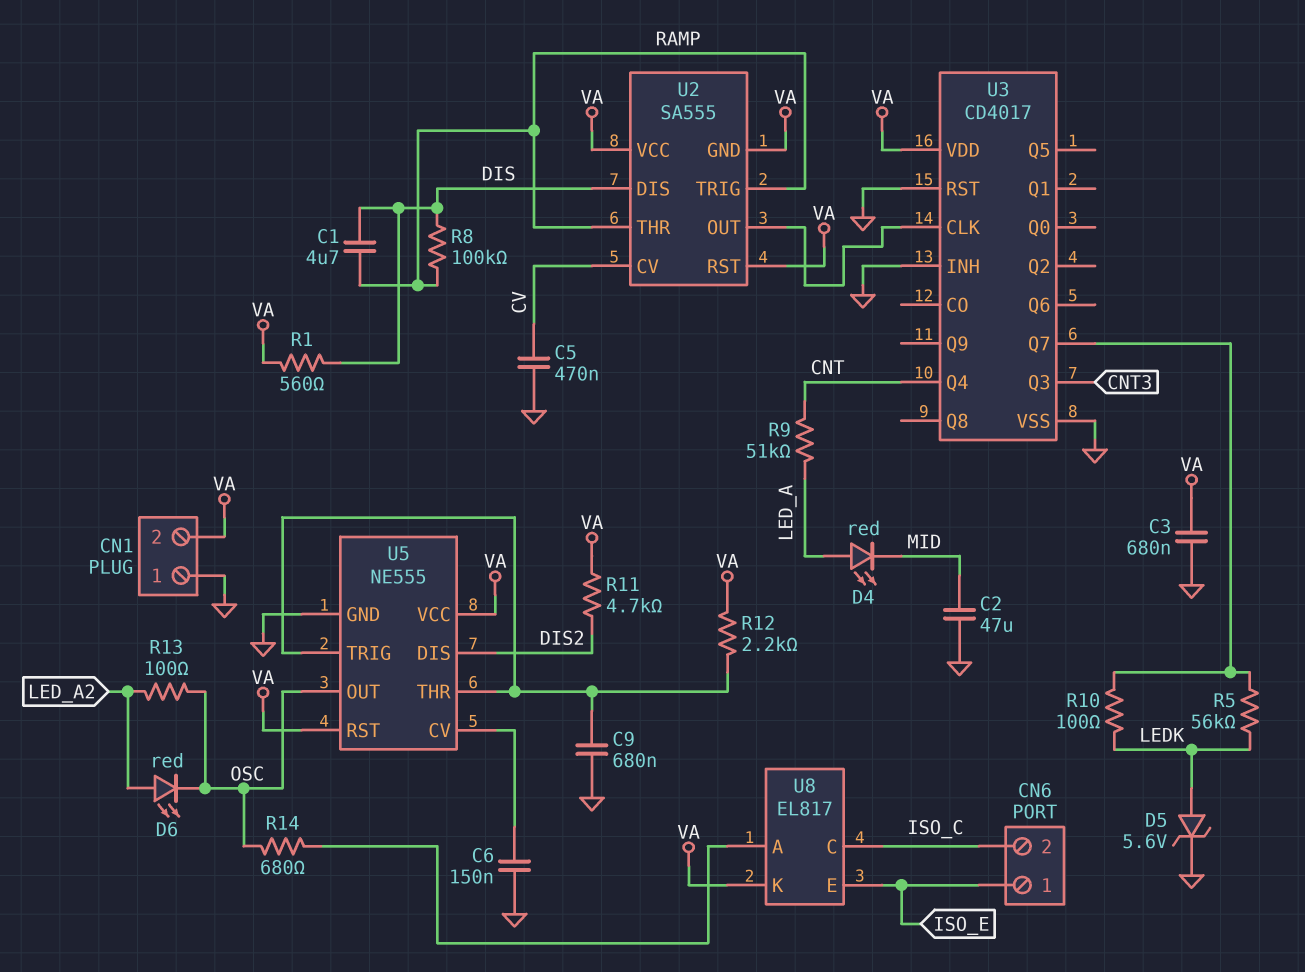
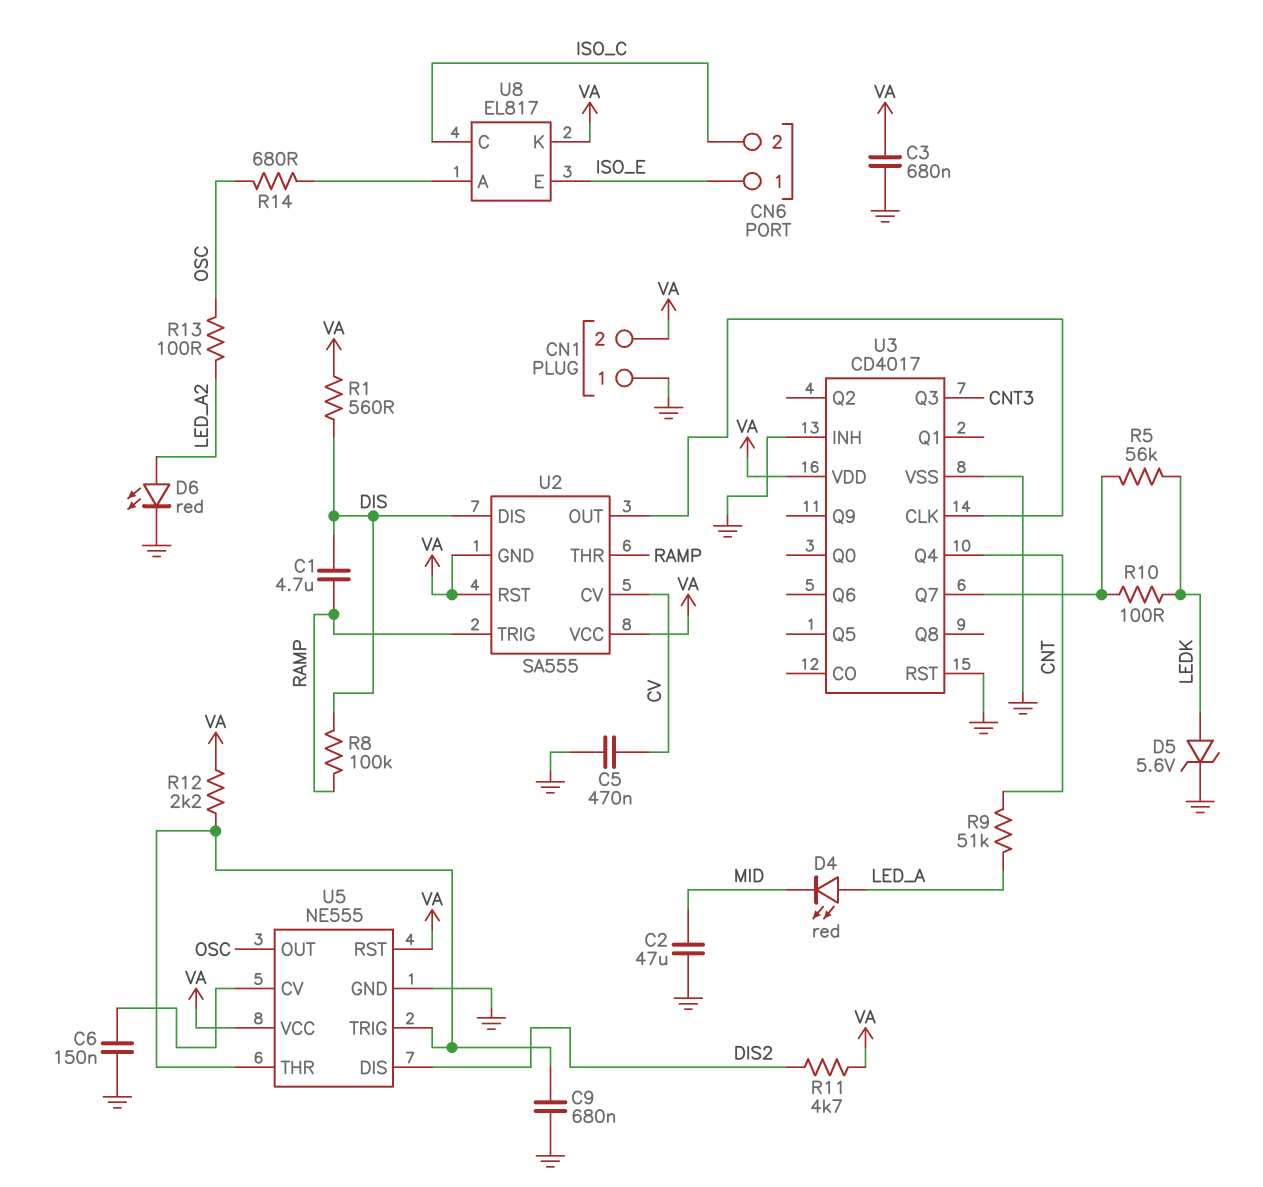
D6: LED red (A LED_A2, K OSC) -> LED red (A LED_A2, K GND)

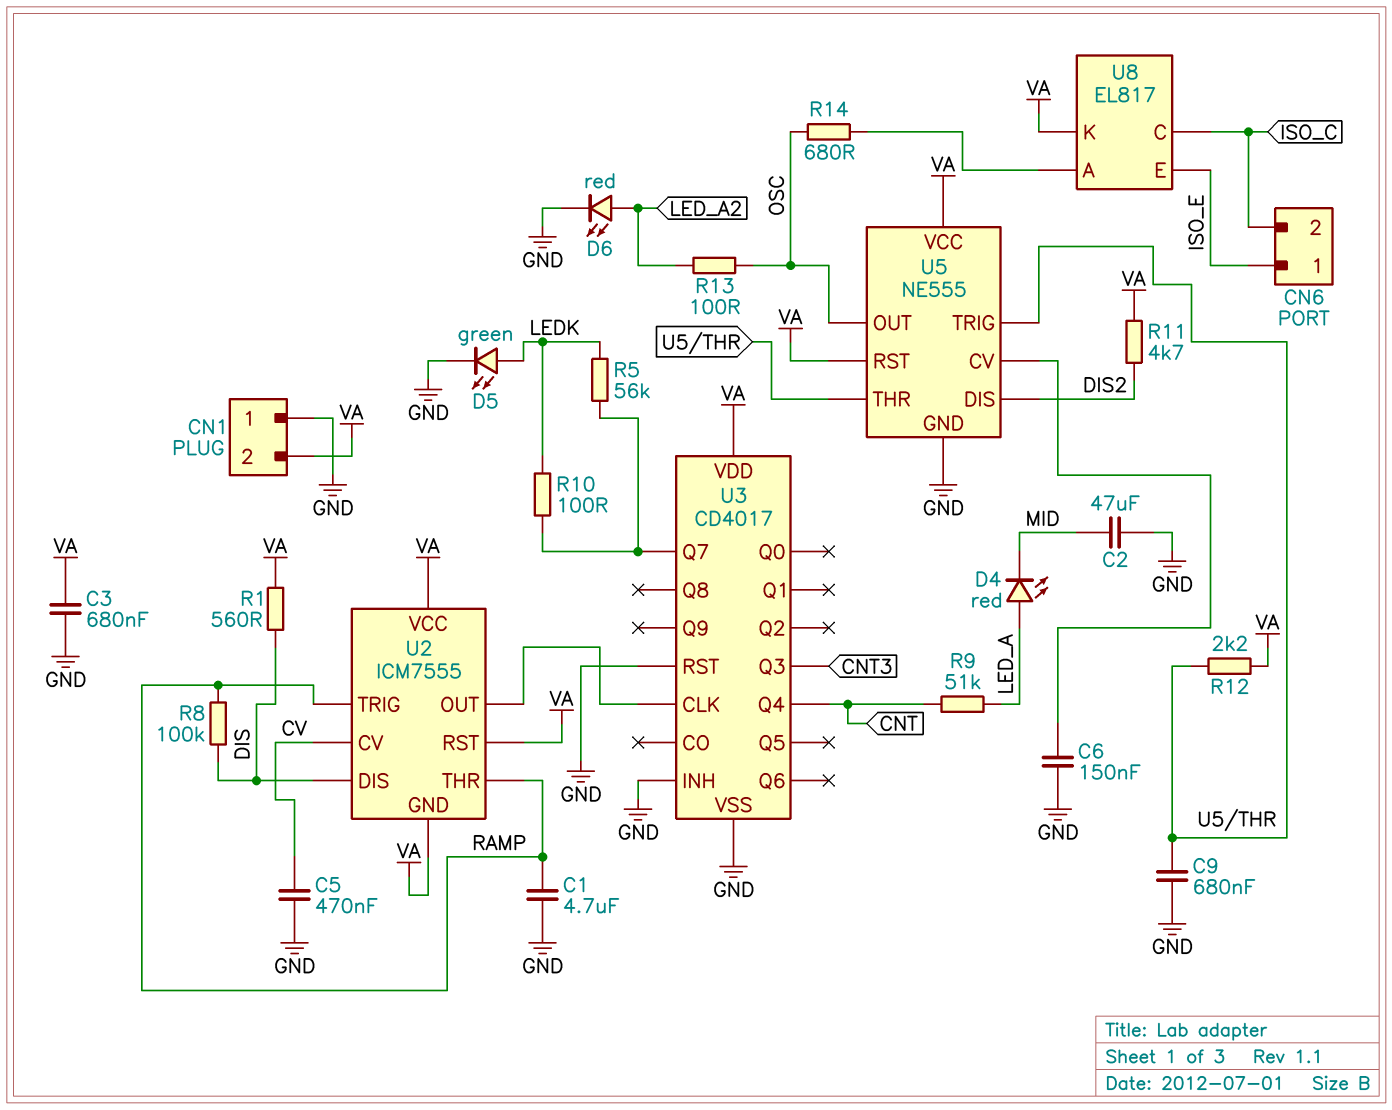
C1: 4.7uF (DIS, RAMP) -> 4.7uF (GND, RAMP)
D5: zener 5.6V (A LEDK, K GND) -> LED green (A LEDK, K GND)
U2: SA555 -> ICM7555

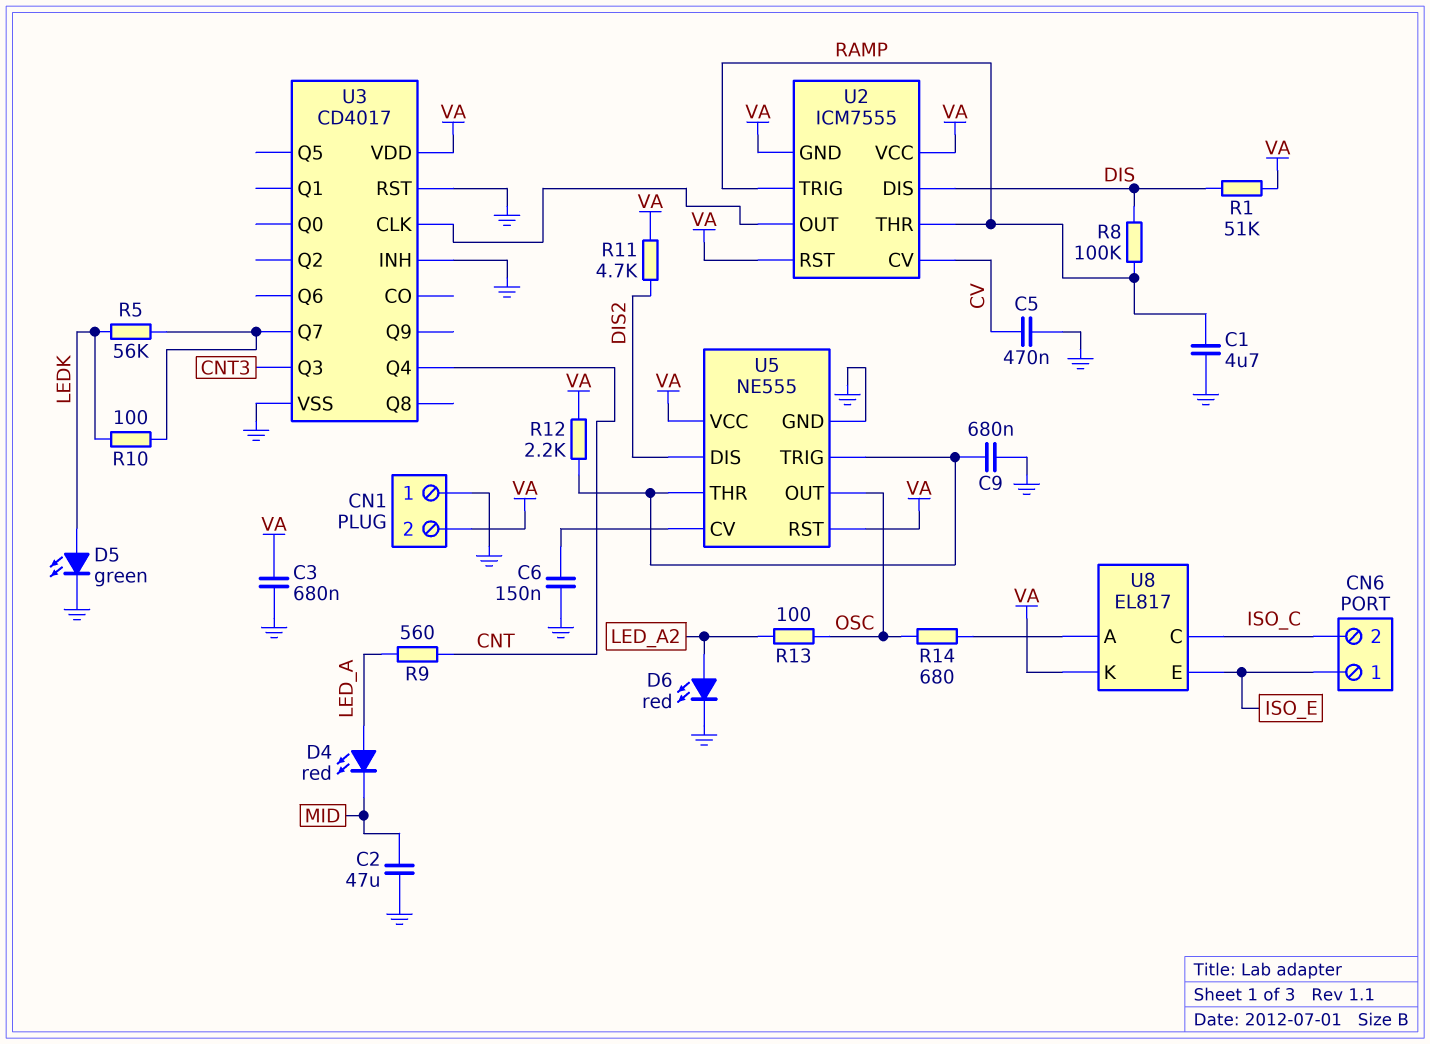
R1: 560 (DIS, VA) -> 51k (DIS, VA)
R9: 51k (CNT, LED_A) -> 560 (CNT, LED_A)

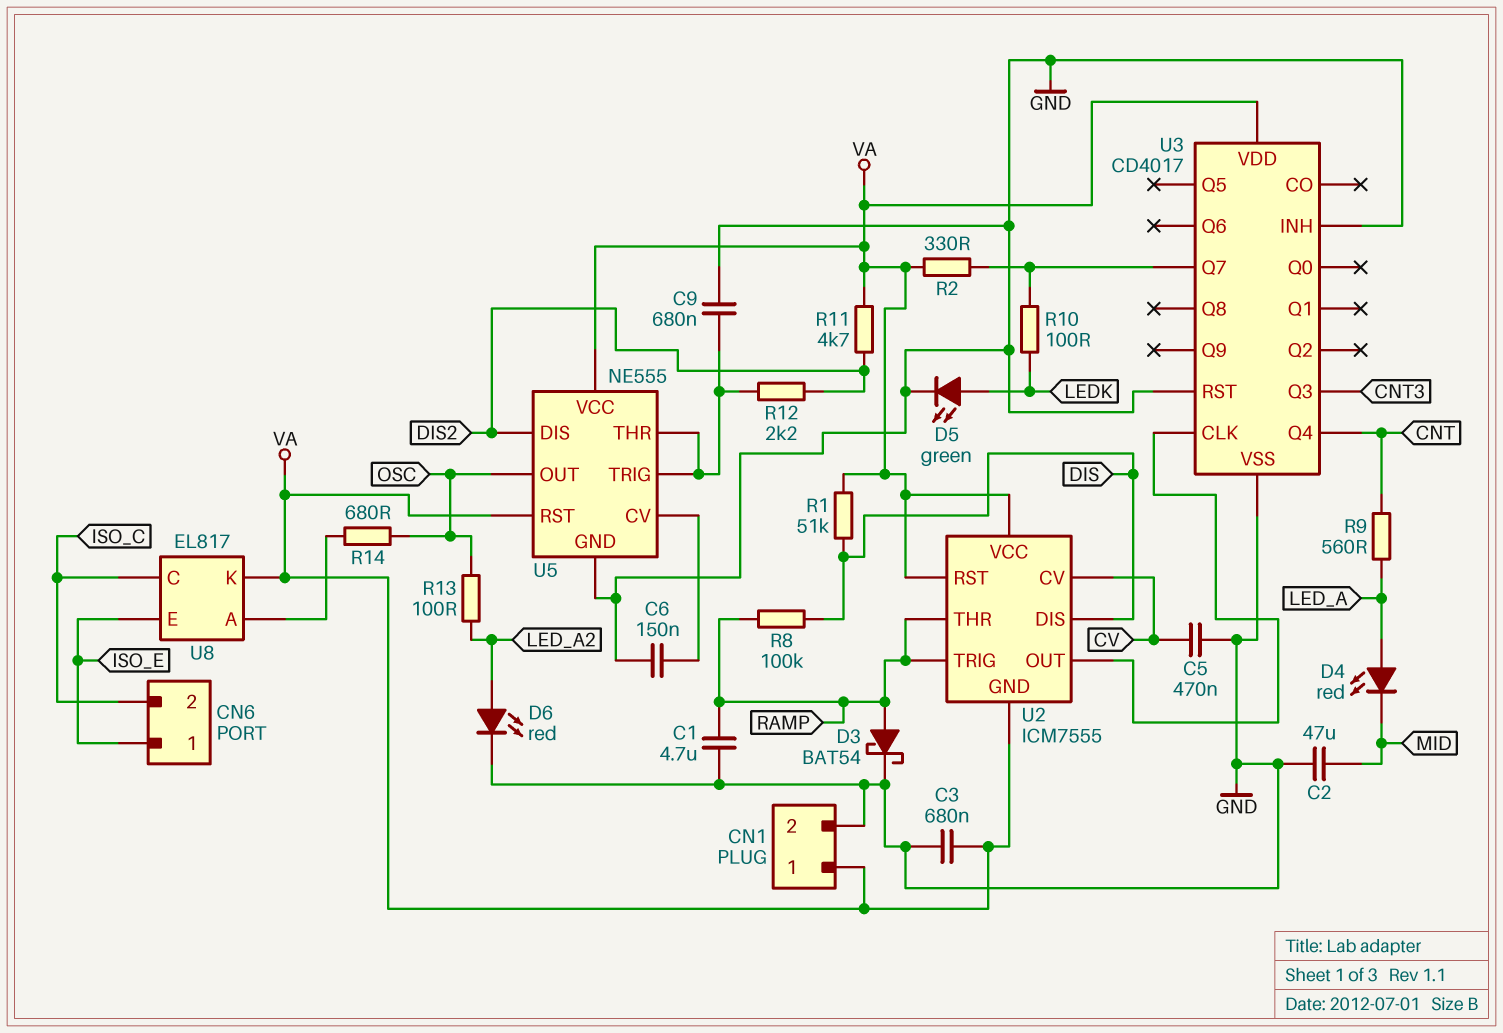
CN1 pin 1: GND -> VA
CN1 pin 2: VA -> GND
D3: none -> schottky BAT54 (A RAMP, K GND)
R2: none -> 330 (U3/Q7, VA)
R5: 56k (LEDK, U3/Q7) -> none
R12: 2.2k (U5/THR, VA) -> 2.2k (DIS2, U5/THR)

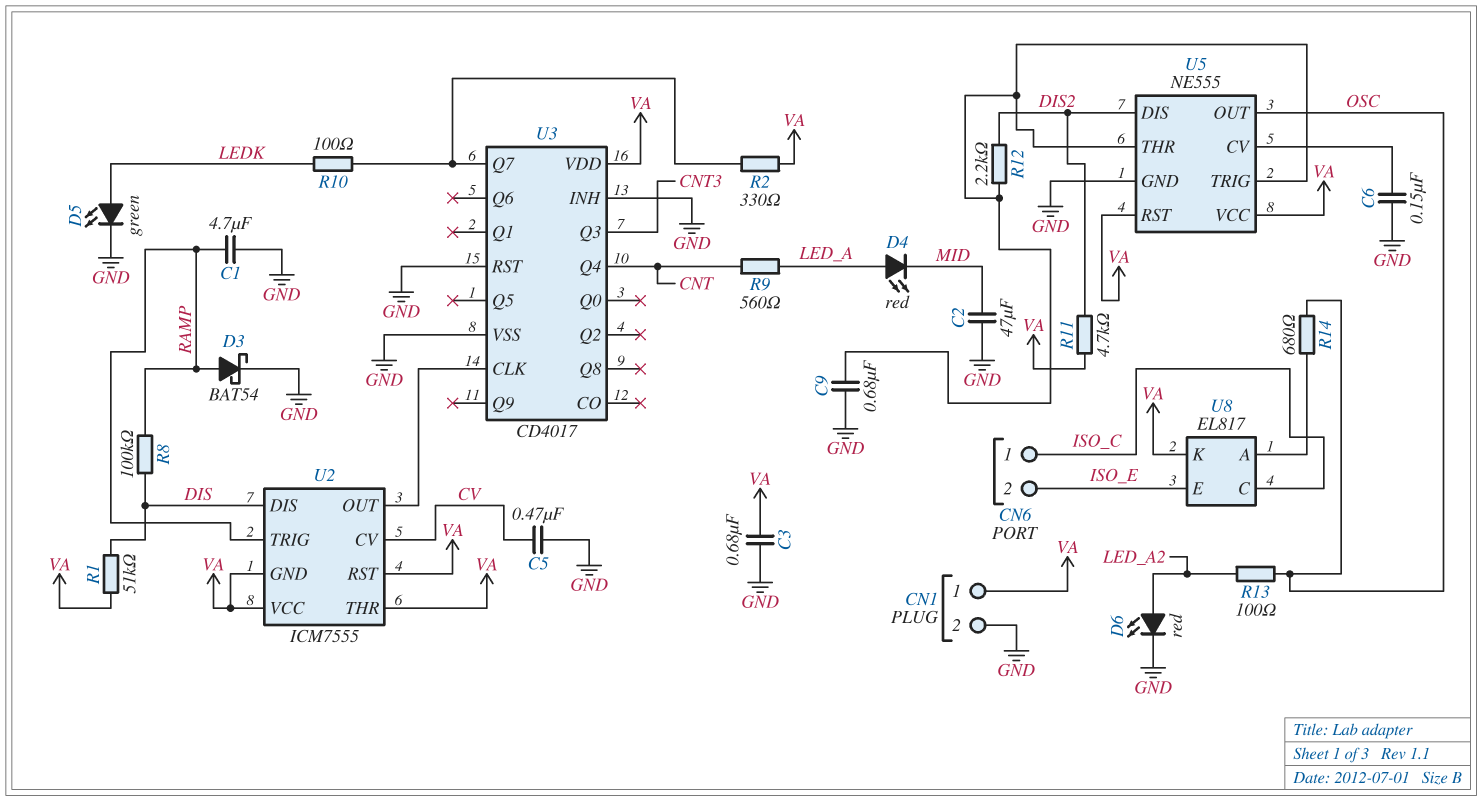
CN6 pin 1: ISO_E -> ISO_C
CN6 pin 2: ISO_C -> ISO_E
U2 pin THR: RAMP -> VA

